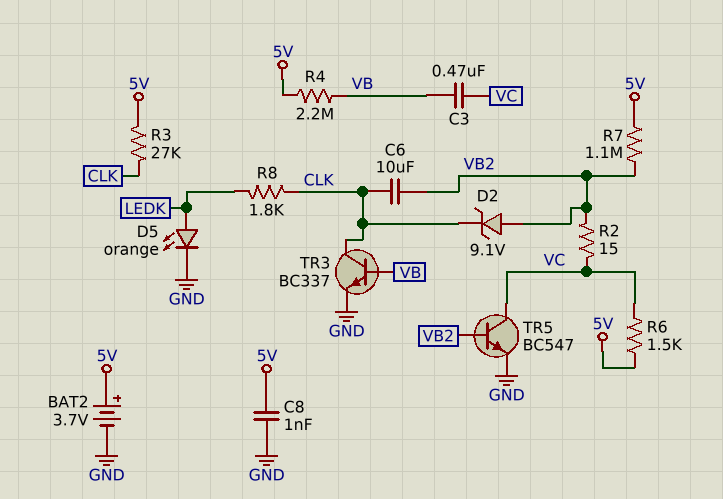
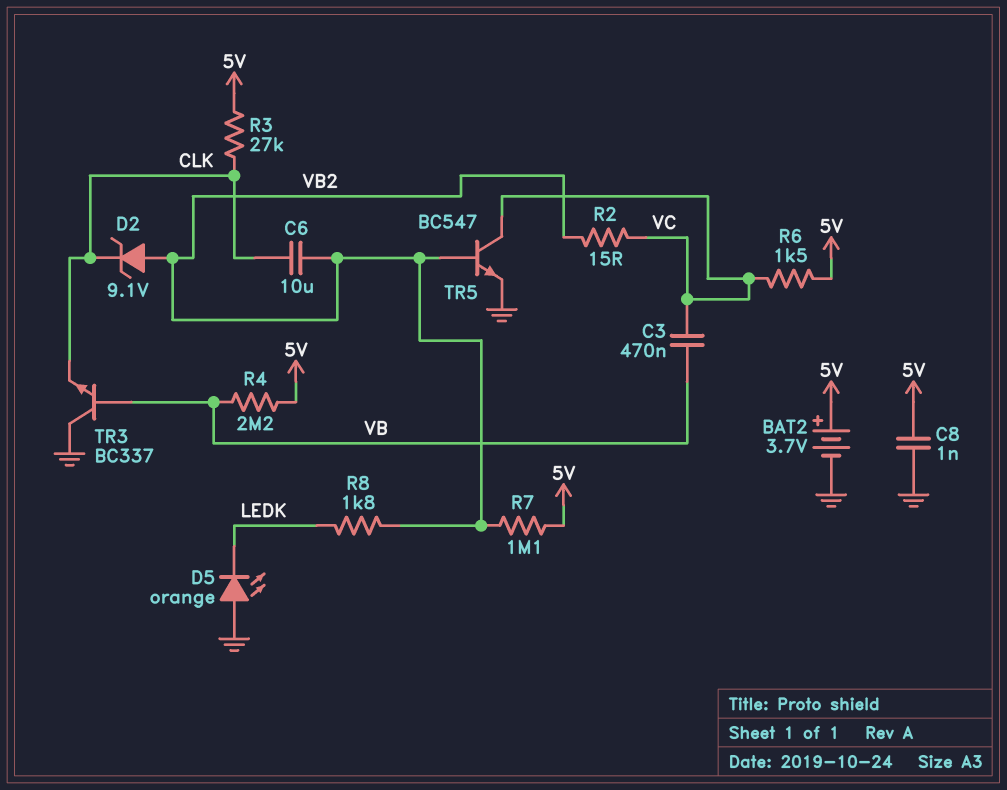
D5: LED orange (A LEDK, K GND) -> LED orange (A GND, K LEDK)
R8: 1.8k (CLK, LEDK) -> 1.8k (LEDK, VB2)
TR3: NPN BC337 (B VB, C CLK, E GND) -> NPN BC337 (B VB, C GND, E CLK)

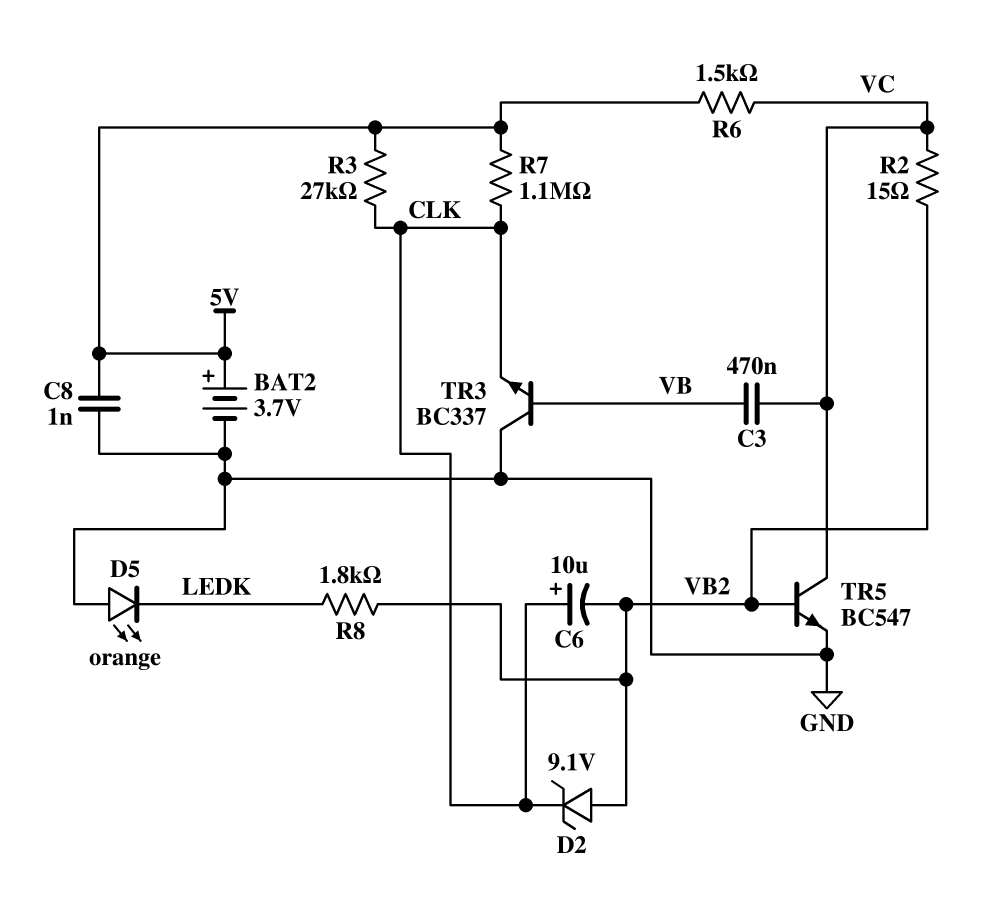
C6: 10uF (CLK, VB2) -> 10uF (plus CLK, minus VB2)
R4: 2.2M (5V, VB) -> none
R7: 1.1M (5V, VB2) -> 1.1M (5V, CLK)

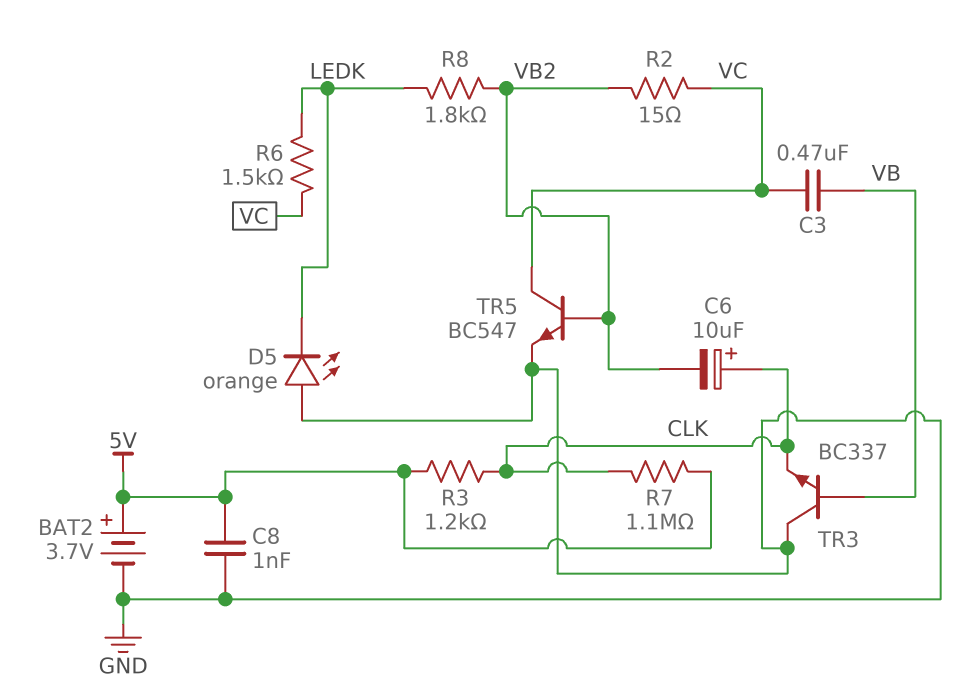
D2: zener 9.1V (A VB2, K CLK) -> none
R3: 27k (5V, CLK) -> 1.2k (5V, CLK)
R6: 1.5k (5V, VC) -> 1.5k (LEDK, VC)

